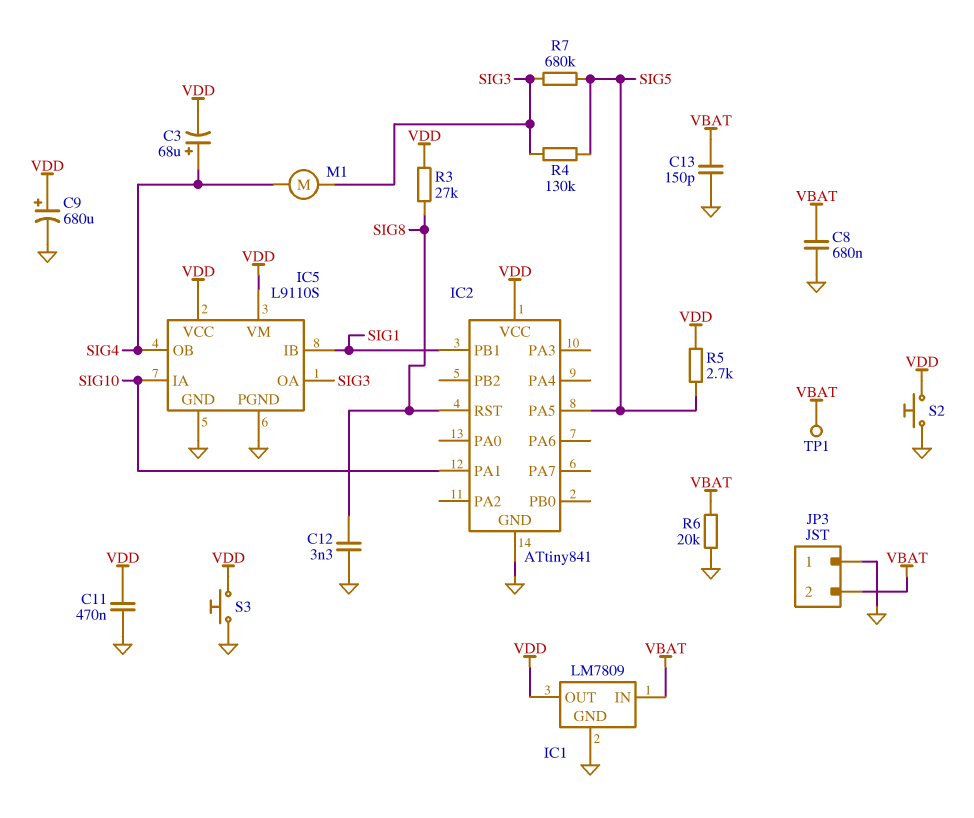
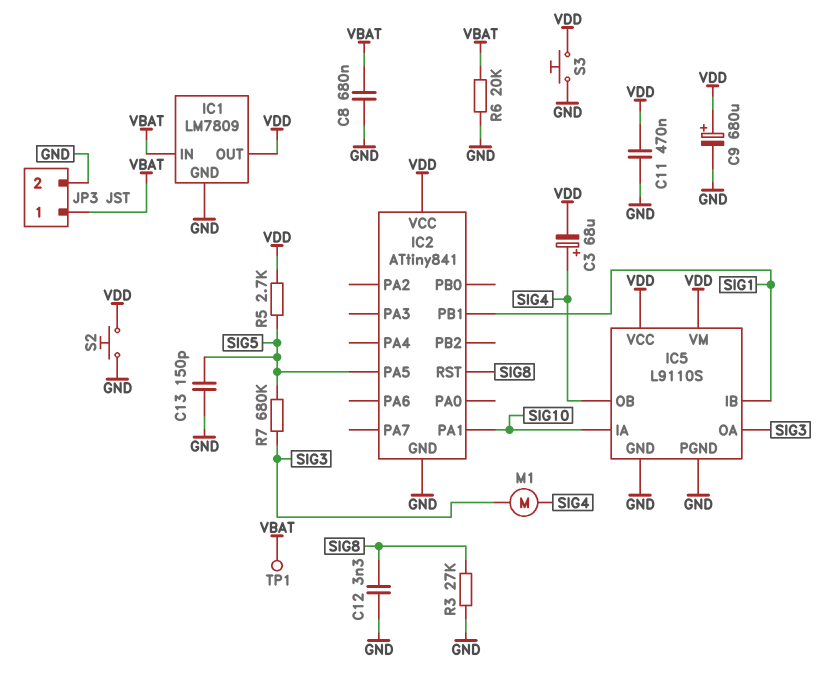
C13: 150pF (GND, VBAT) -> 150pF (GND, SIG5)
JP3 pin 1: GND -> VBAT
JP3 pin 2: VBAT -> GND
R3: 27k (SIG8, VDD) -> 27k (GND, SIG8)
R4: 130k (SIG3, SIG5) -> none

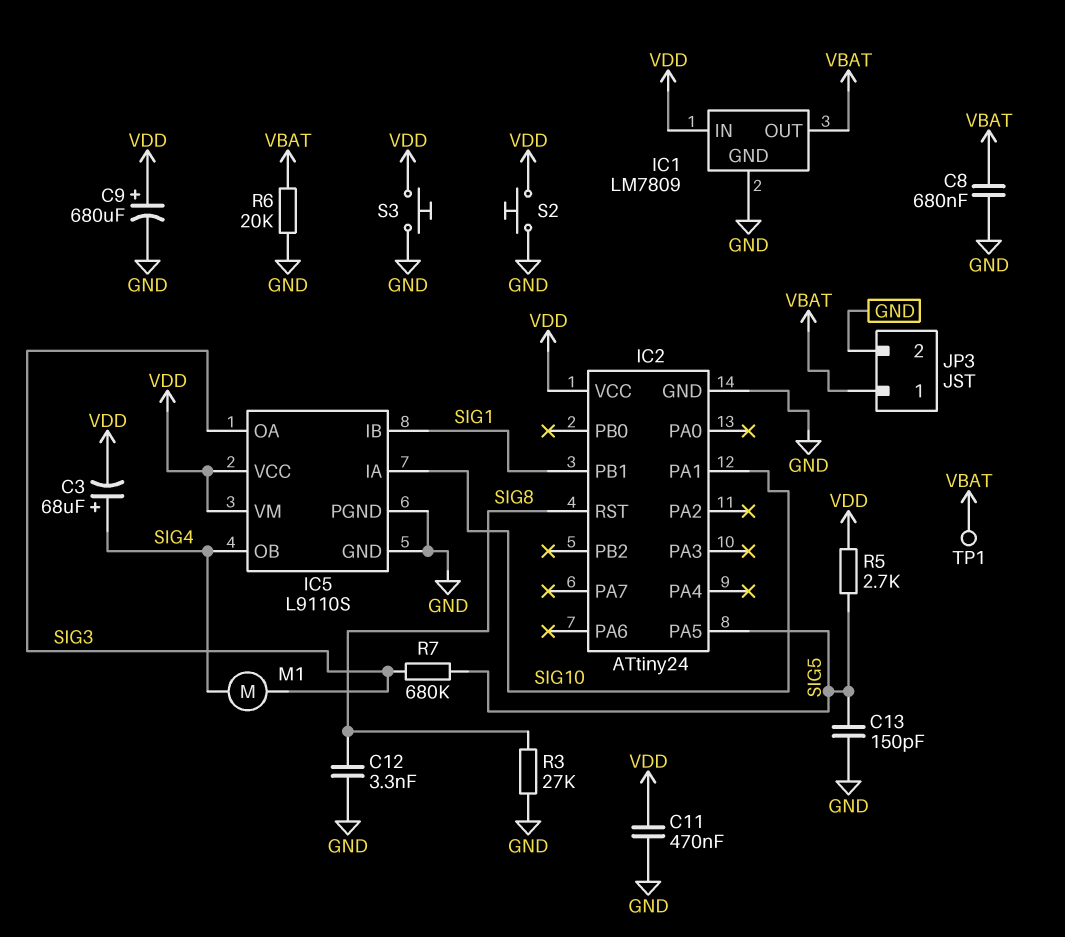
IC1 pin IN: VBAT -> VDD
IC1 pin OUT: VDD -> VBAT
IC2: ATtiny841 -> ATtiny24

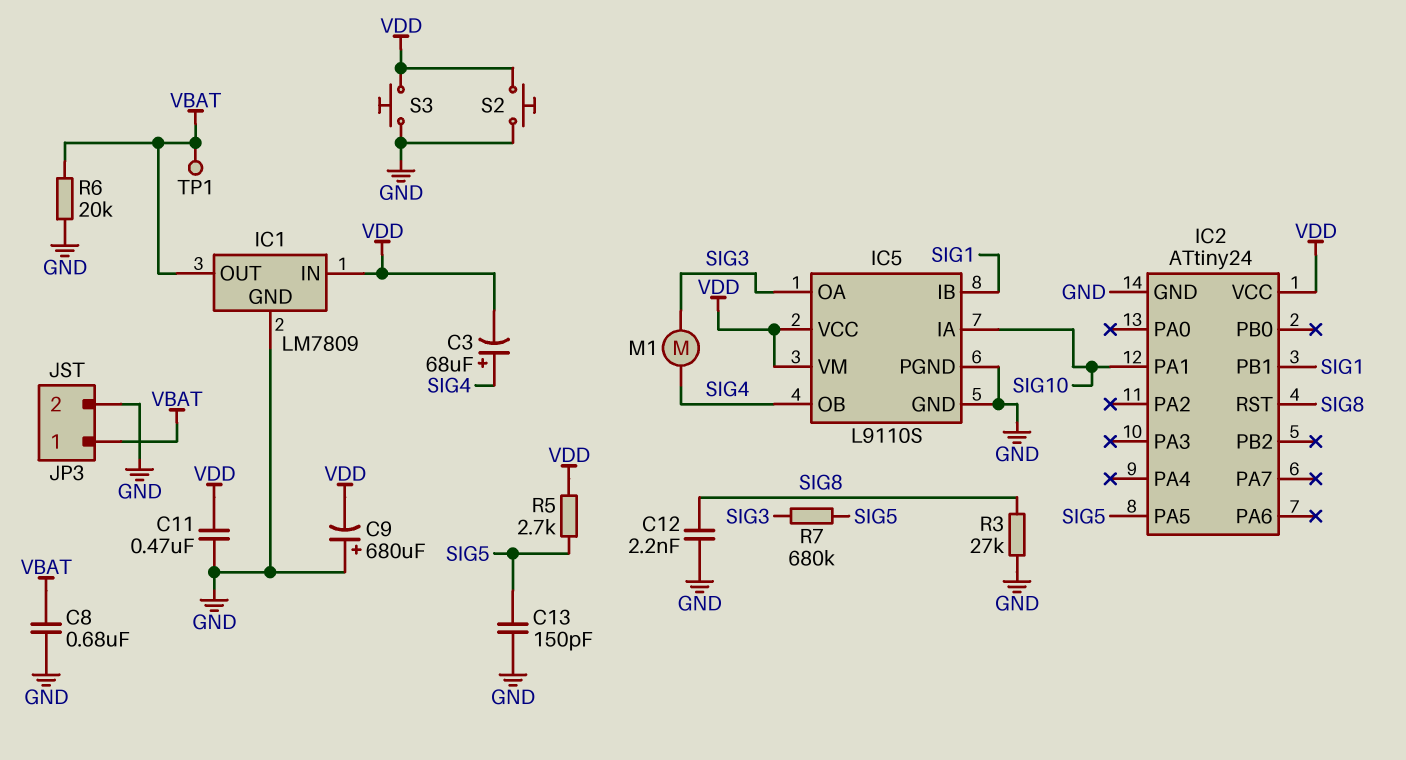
C9: 680uF (plus VDD, minus GND) -> 680uF (plus GND, minus VDD)
C12: 3.3nF (GND, SIG8) -> 2.2nF (GND, SIG8)

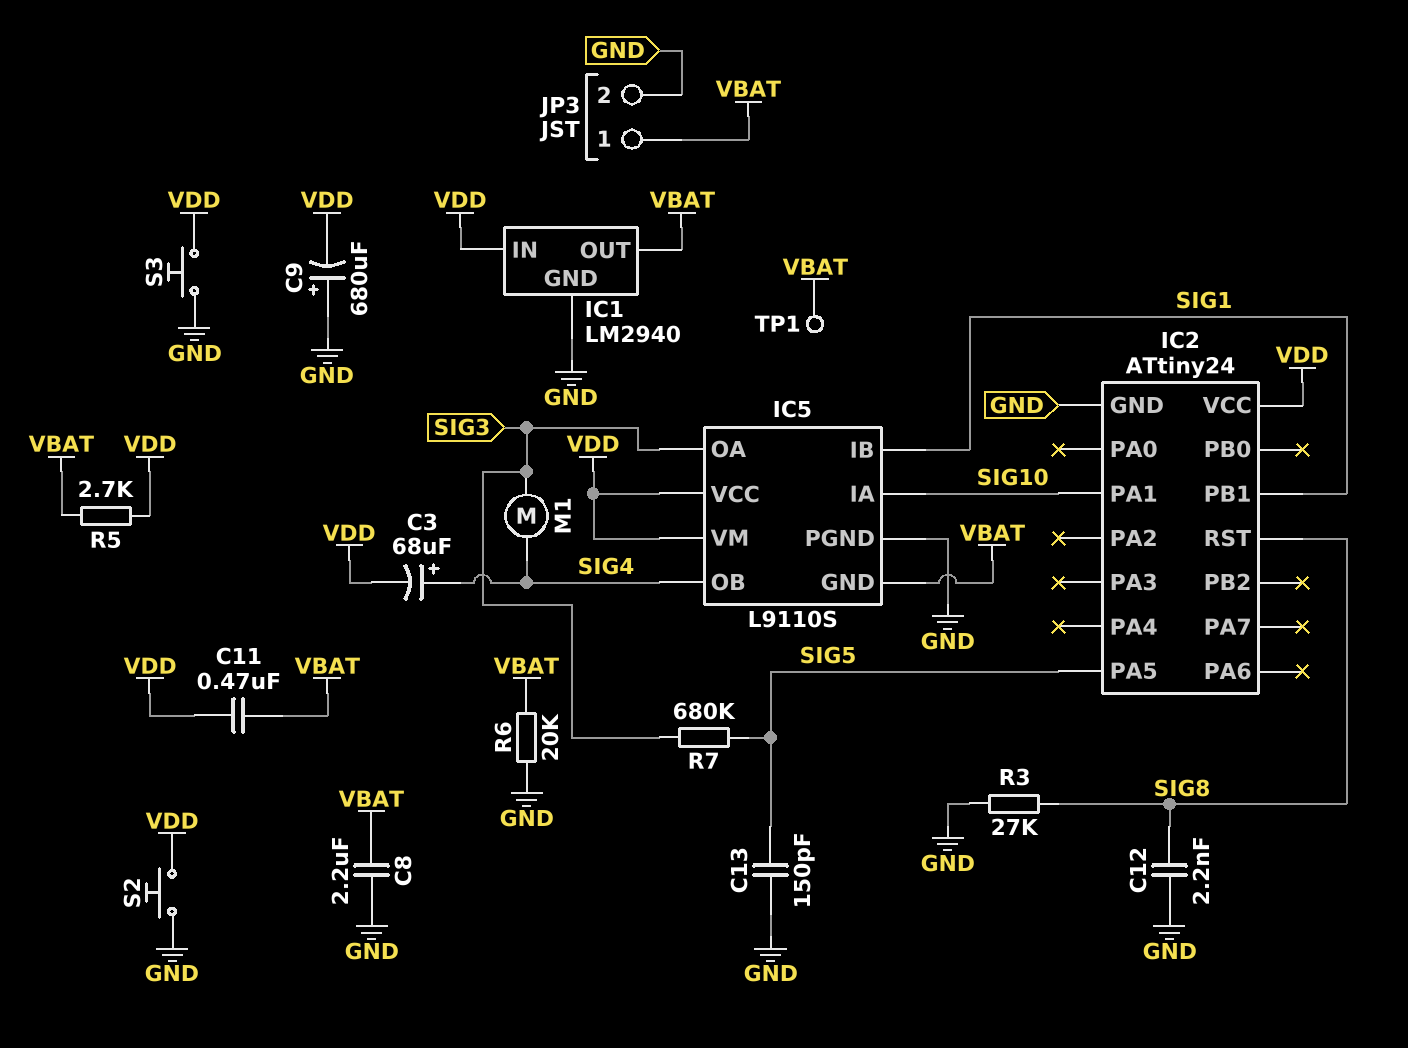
C8: 680nF (GND, VBAT) -> 2.2uF (GND, VBAT)
C11: 470nF (GND, VDD) -> 470nF (VBAT, VDD)
IC1: LM7809 -> LM2940
IC5 pin GND: GND -> VBAT
R5: 2.7k (SIG5, VDD) -> 2.7k (VBAT, VDD)

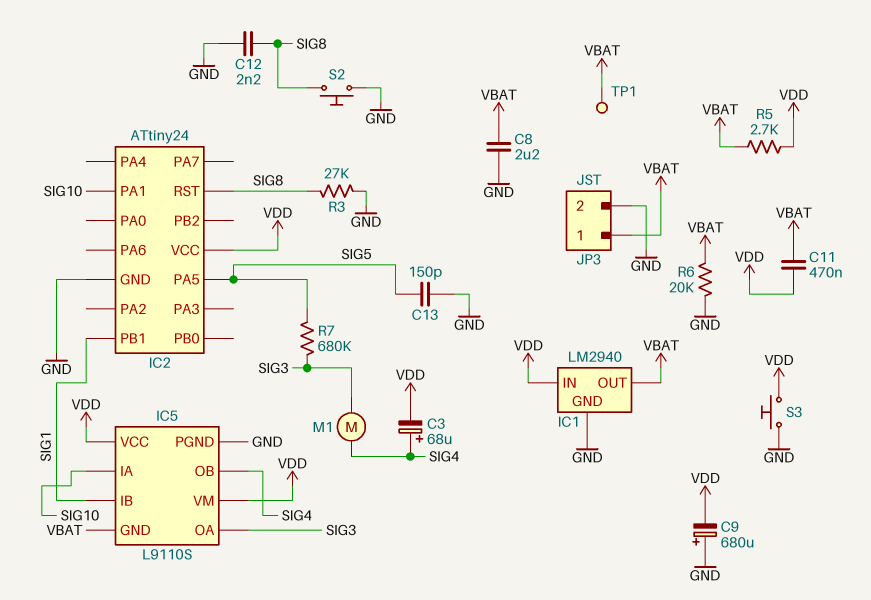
S2: button (GND, VDD) -> button (GND, SIG8)

